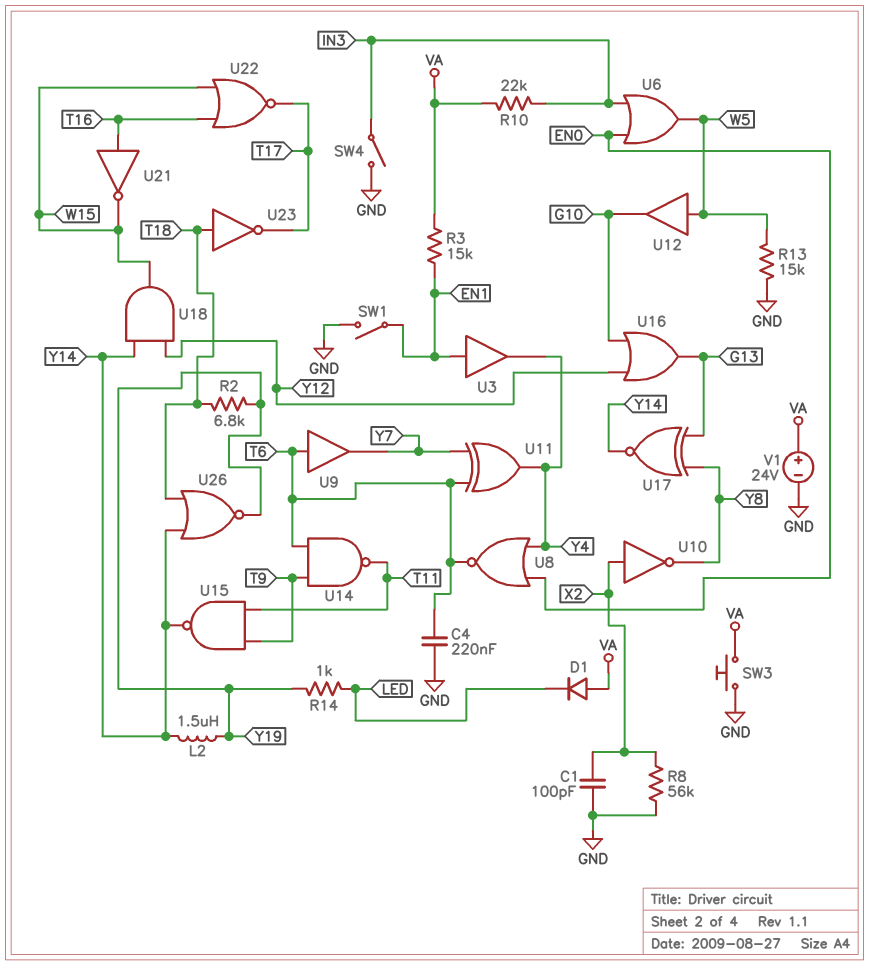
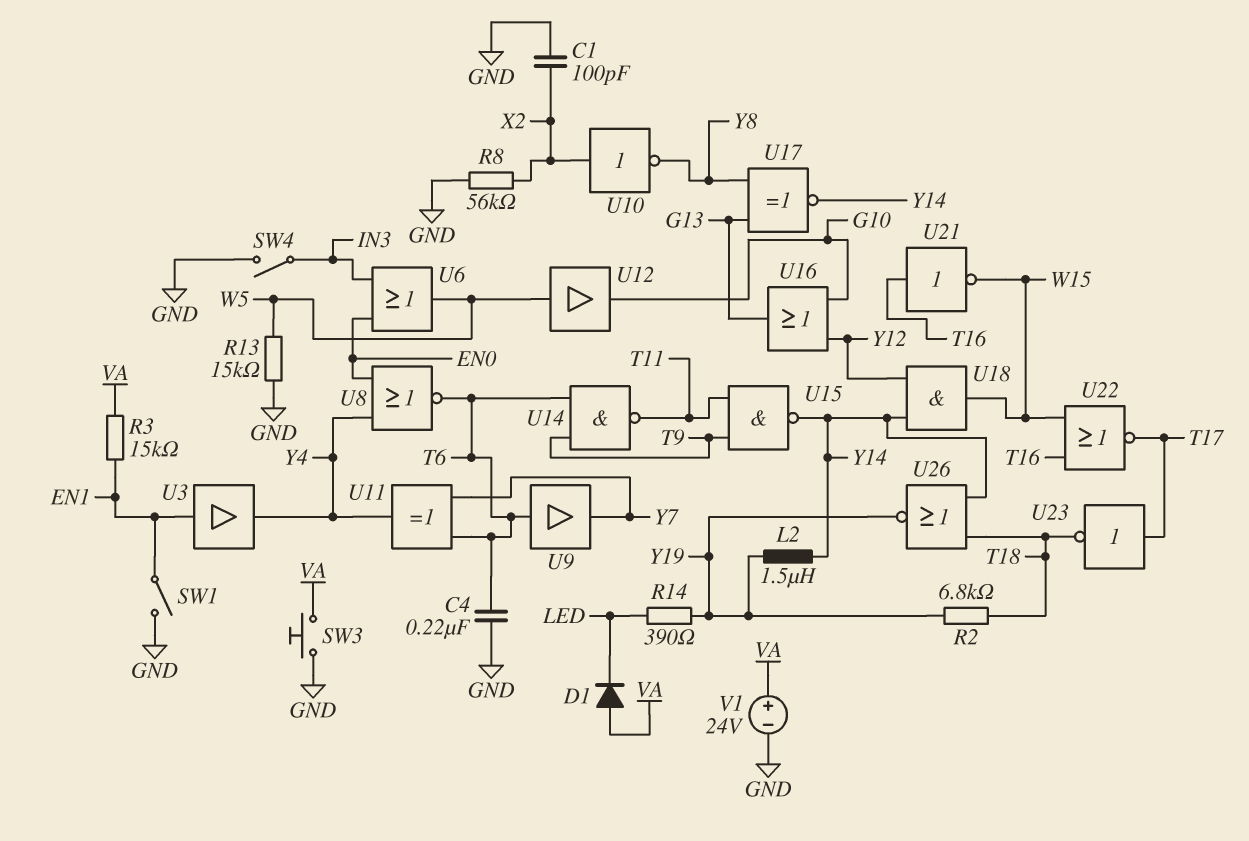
R10: 22k (IN3, VA) -> none
R14: 1k (LED, Y19) -> 390 (LED, Y19)
U23: NOT (in T18, out T17) -> NOT (in T17, out T18)

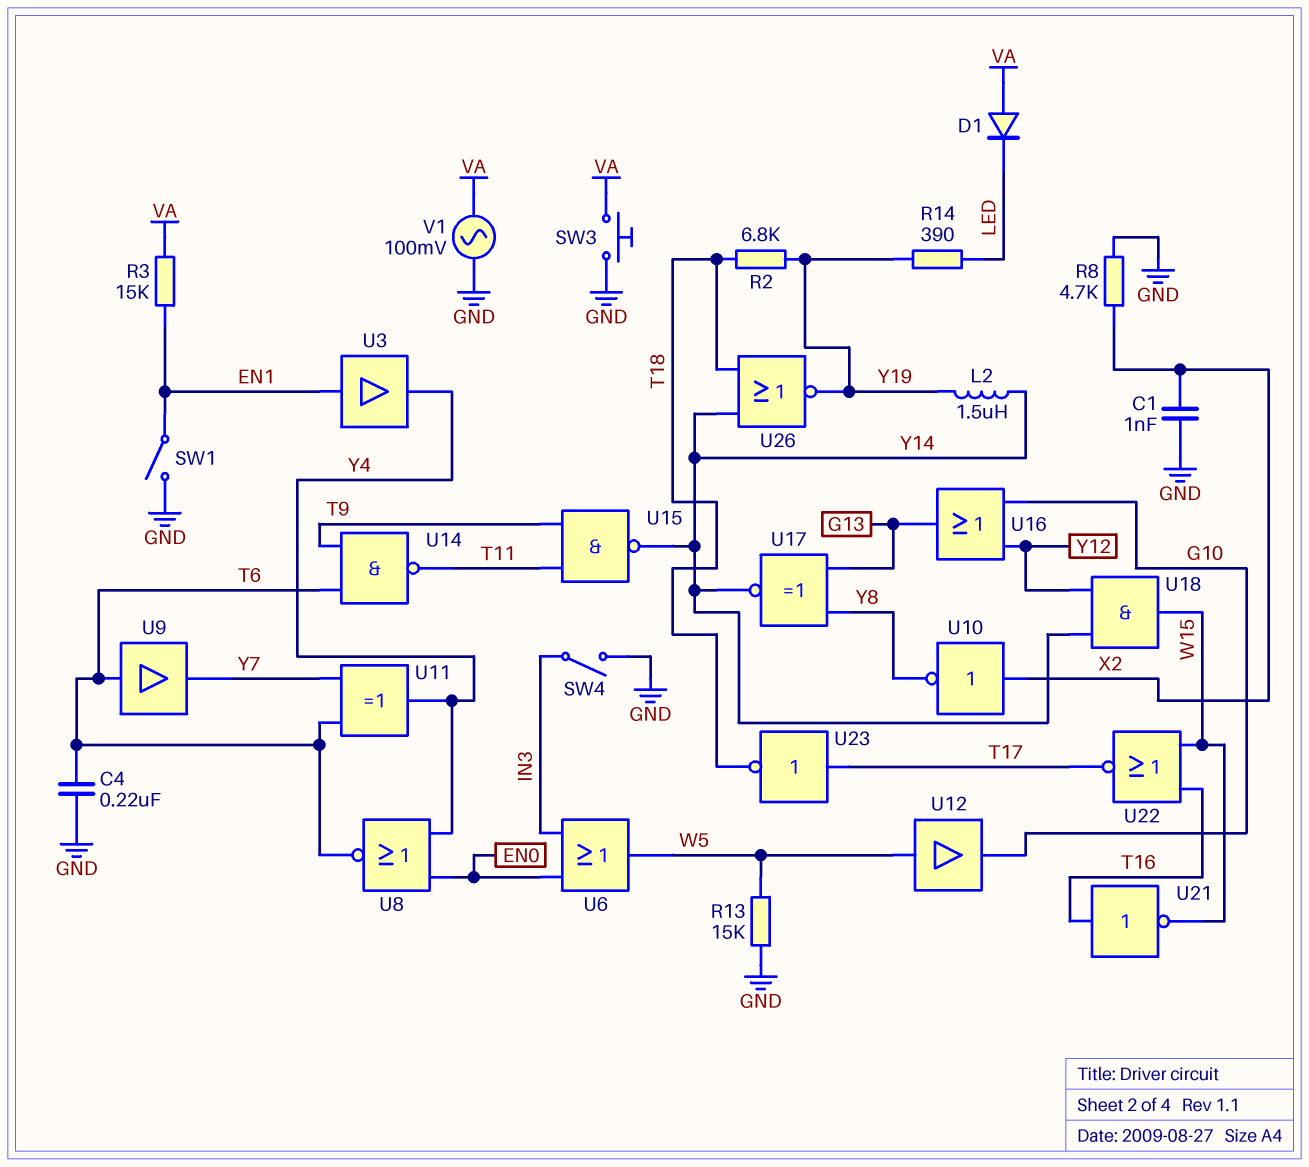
C1: 100pF (GND, X2) -> 1nF (GND, X2)
R8: 56k (GND, X2) -> 4.7k (GND, X2)
V1: 24V (plus VA, minus GND) -> AC 100mV (GND, VA)

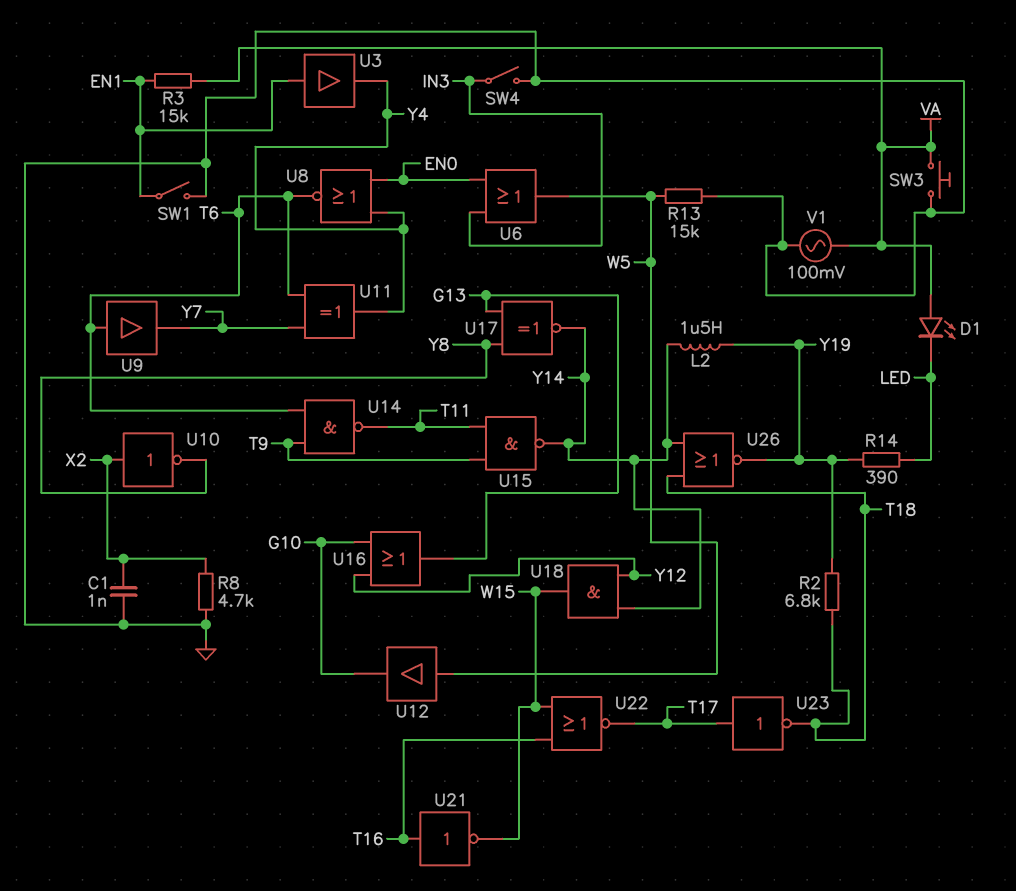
C4: 220nF (GND, T6) -> none
D1: diode (A VA, K LED) -> LED (A VA, K LED)

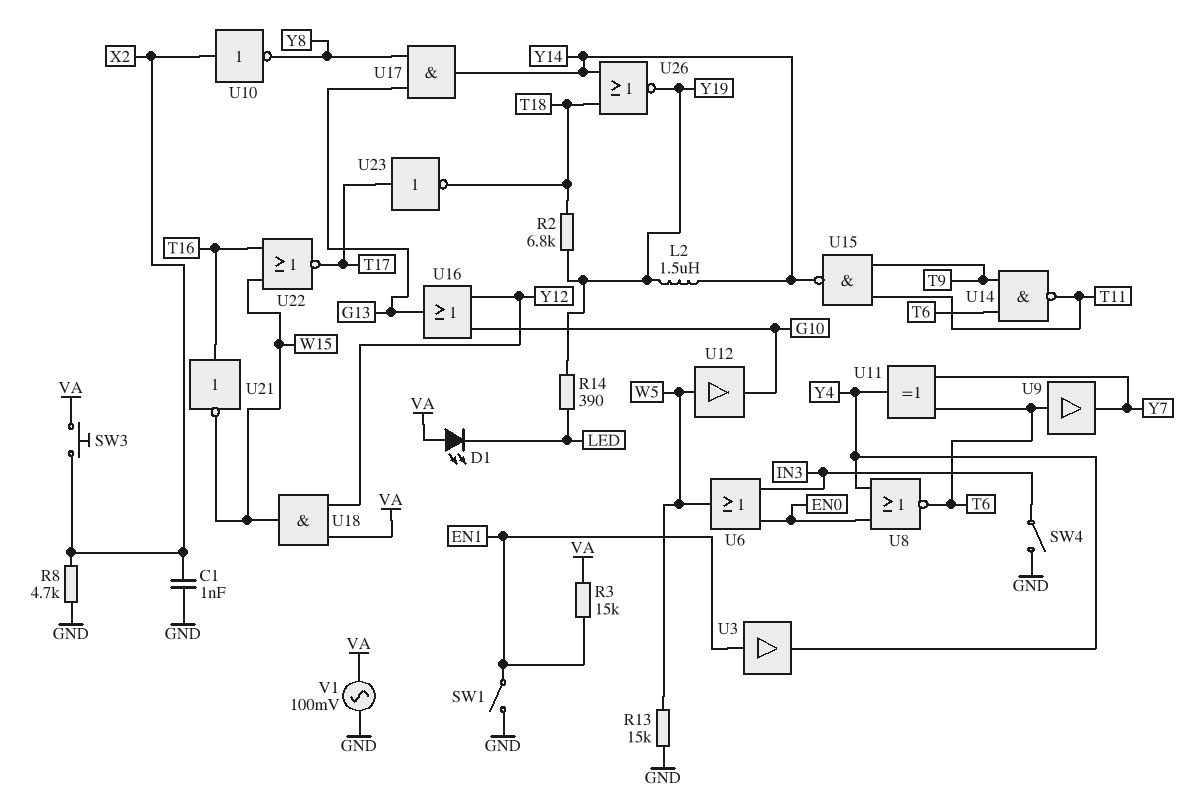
SW3: button (GND, VA) -> button (VA, X2)
U17: XNOR (in G13, in Y8, out Y14) -> AND (in G13, in Y8, out Y14)
U18: AND (in Y12, in Y14, out W15) -> AND (in VA, in Y12, out W15)

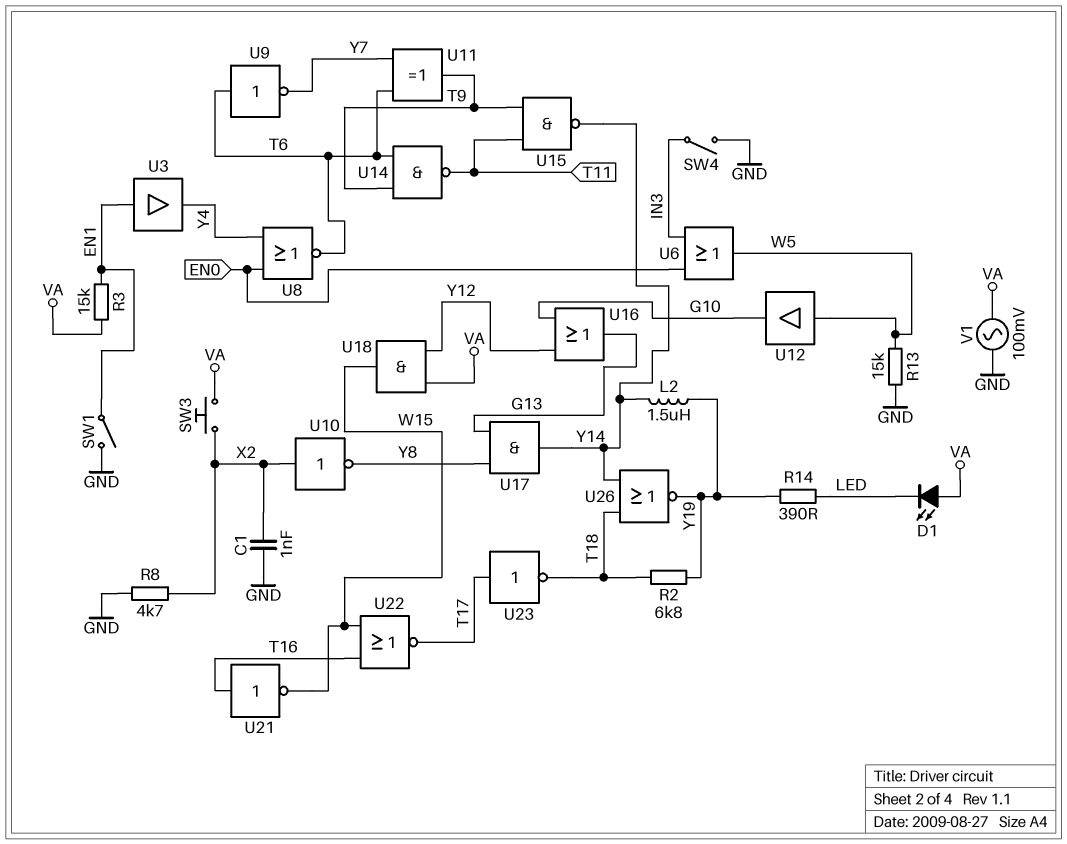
U9: buffer (in T6, out Y7) -> NOT (in T6, out Y7)
U11: XOR (in T6, in Y7, out Y4) -> XOR (in T6, in Y7, out T9)

